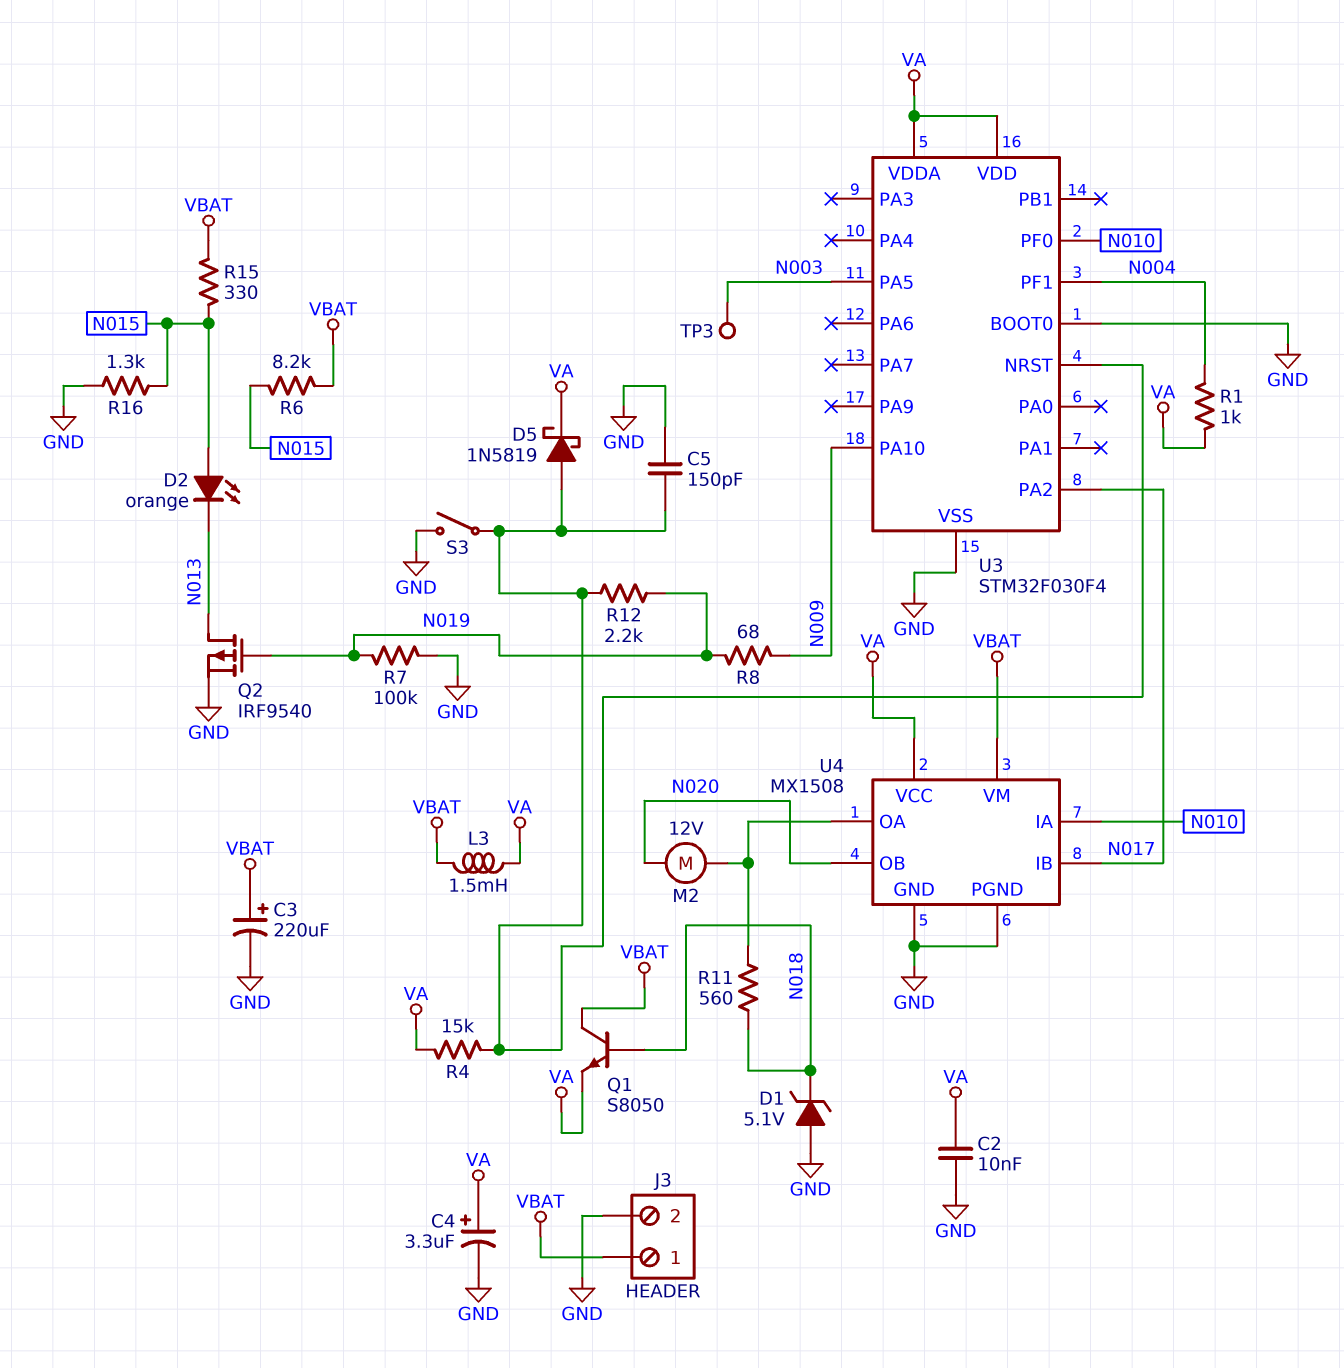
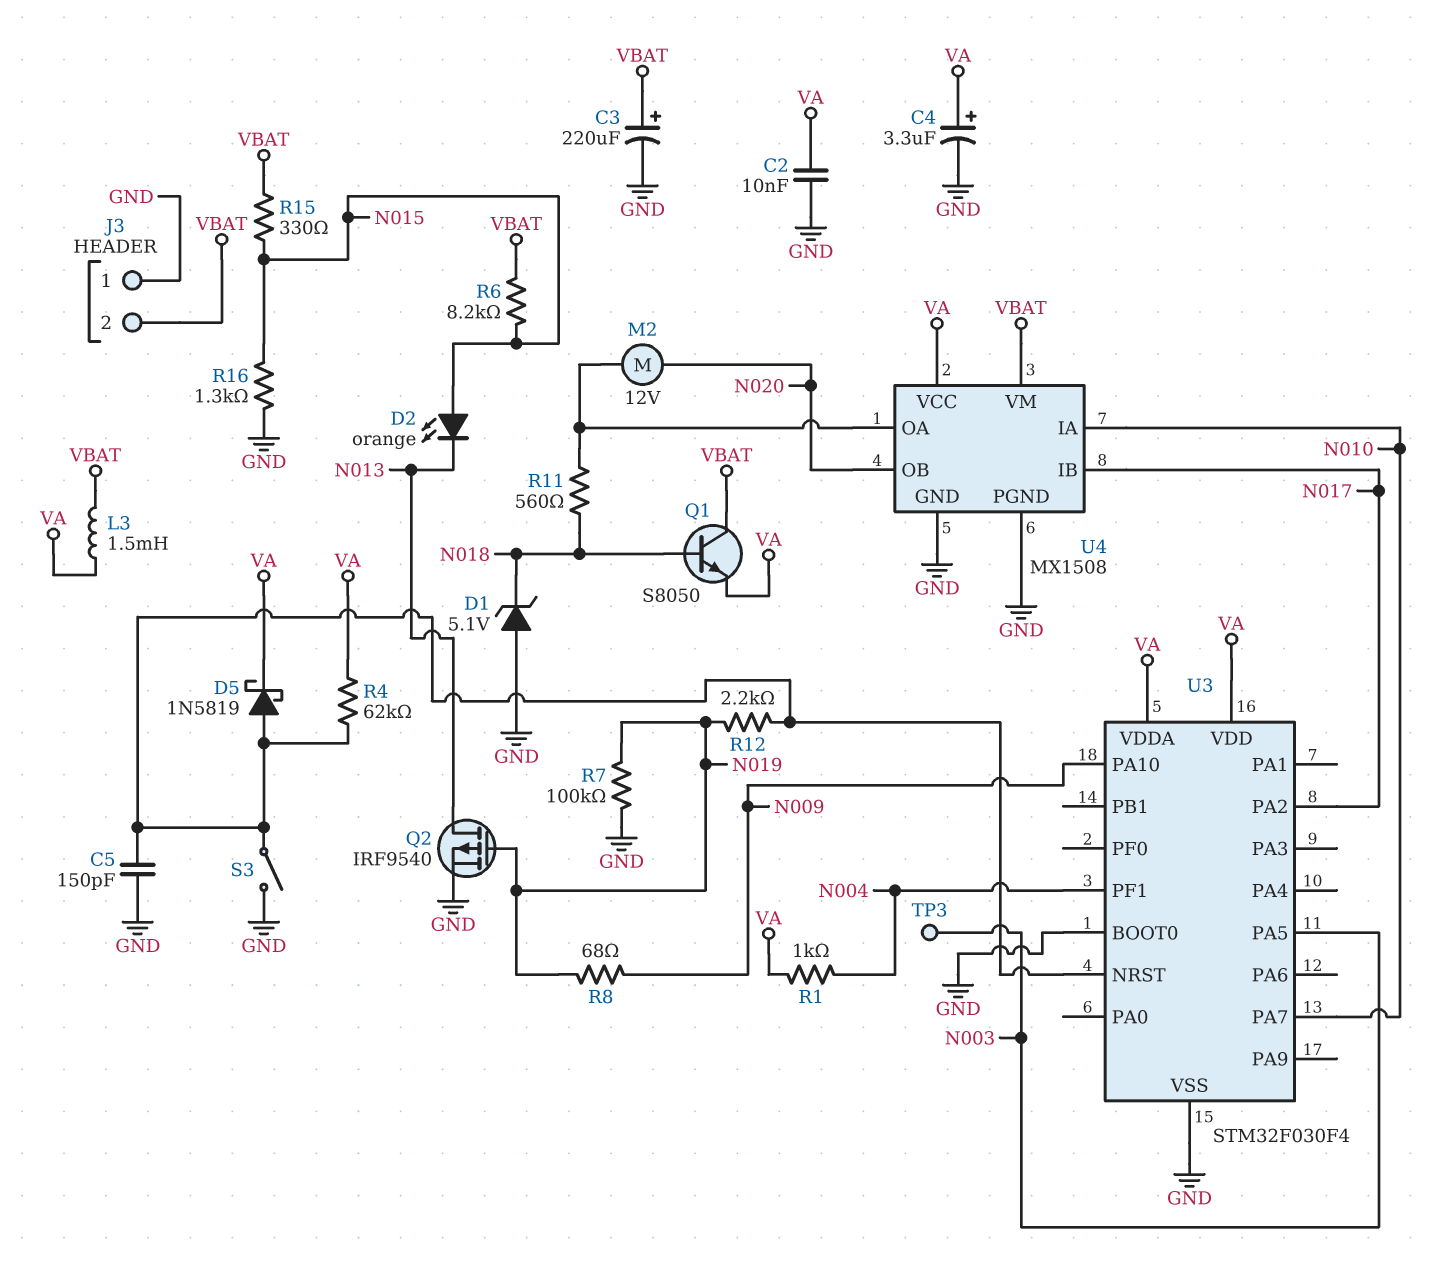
J3 pin 1: VBAT -> GND
J3 pin 2: GND -> VBAT
R4: 15k (U3/NRST, VA) -> 62k (U3/NRST, VA)
U3 pin PA7: none -> N010
U3 pin PF0: N010 -> none

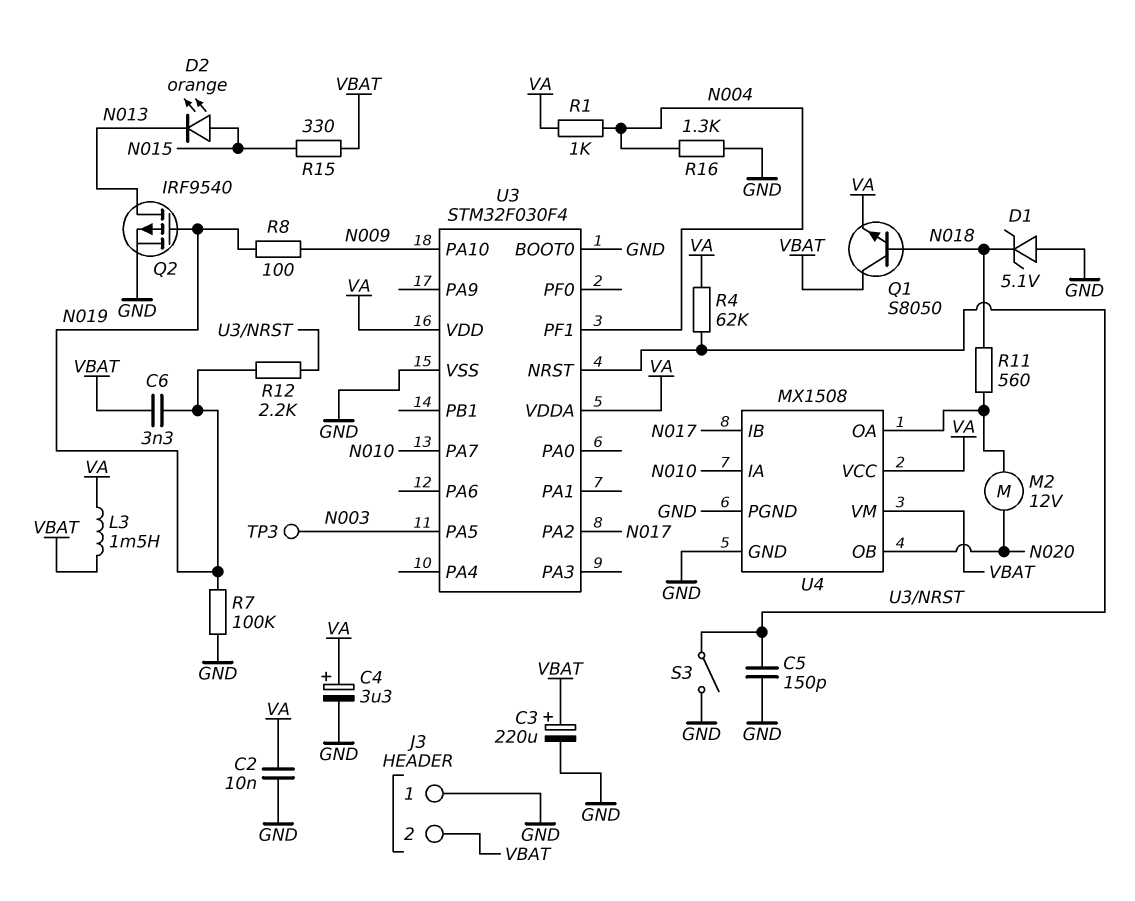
C6: none -> 3.3nF (N019, VBAT)
D5: schottky 1N5819 (A U3/NRST, K VA) -> none
R6: 8.2k (N015, VBAT) -> none
R8: 68 (N009, N019) -> 100 (N009, N019)
R16: 1.3k (GND, N015) -> 1.3k (GND, N004)

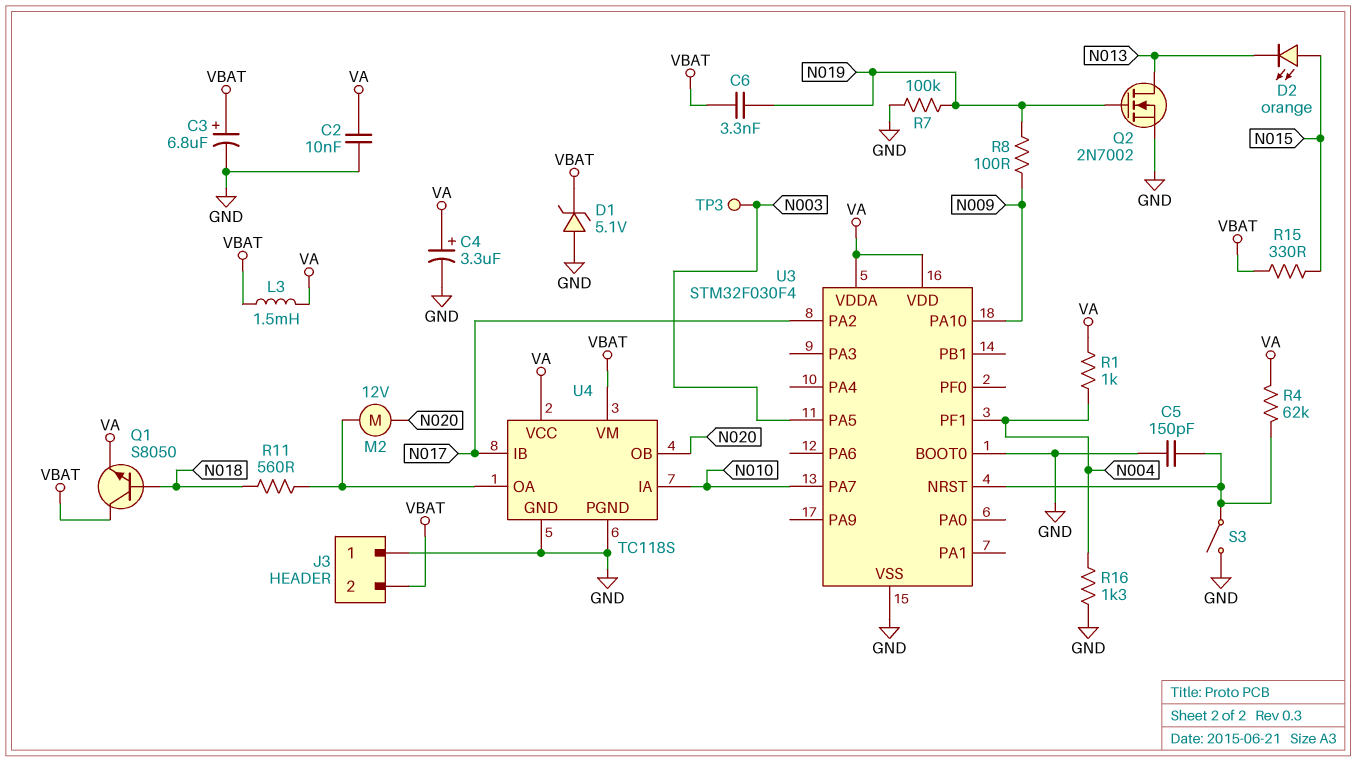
C3: 220uF (plus VBAT, minus GND) -> 6.8uF (plus VBAT, minus GND)
D1: zener 5.1V (A GND, K N018) -> zener 5.1V (A GND, K VBAT)
Q2: PMOS IRF9540 (G N019, D N013, S GND) -> NMOS 2N7002 (G N019, D N013, S GND)
R12: 2.2k (N019, U3/NRST) -> none
U4: MX1508 -> TC118S

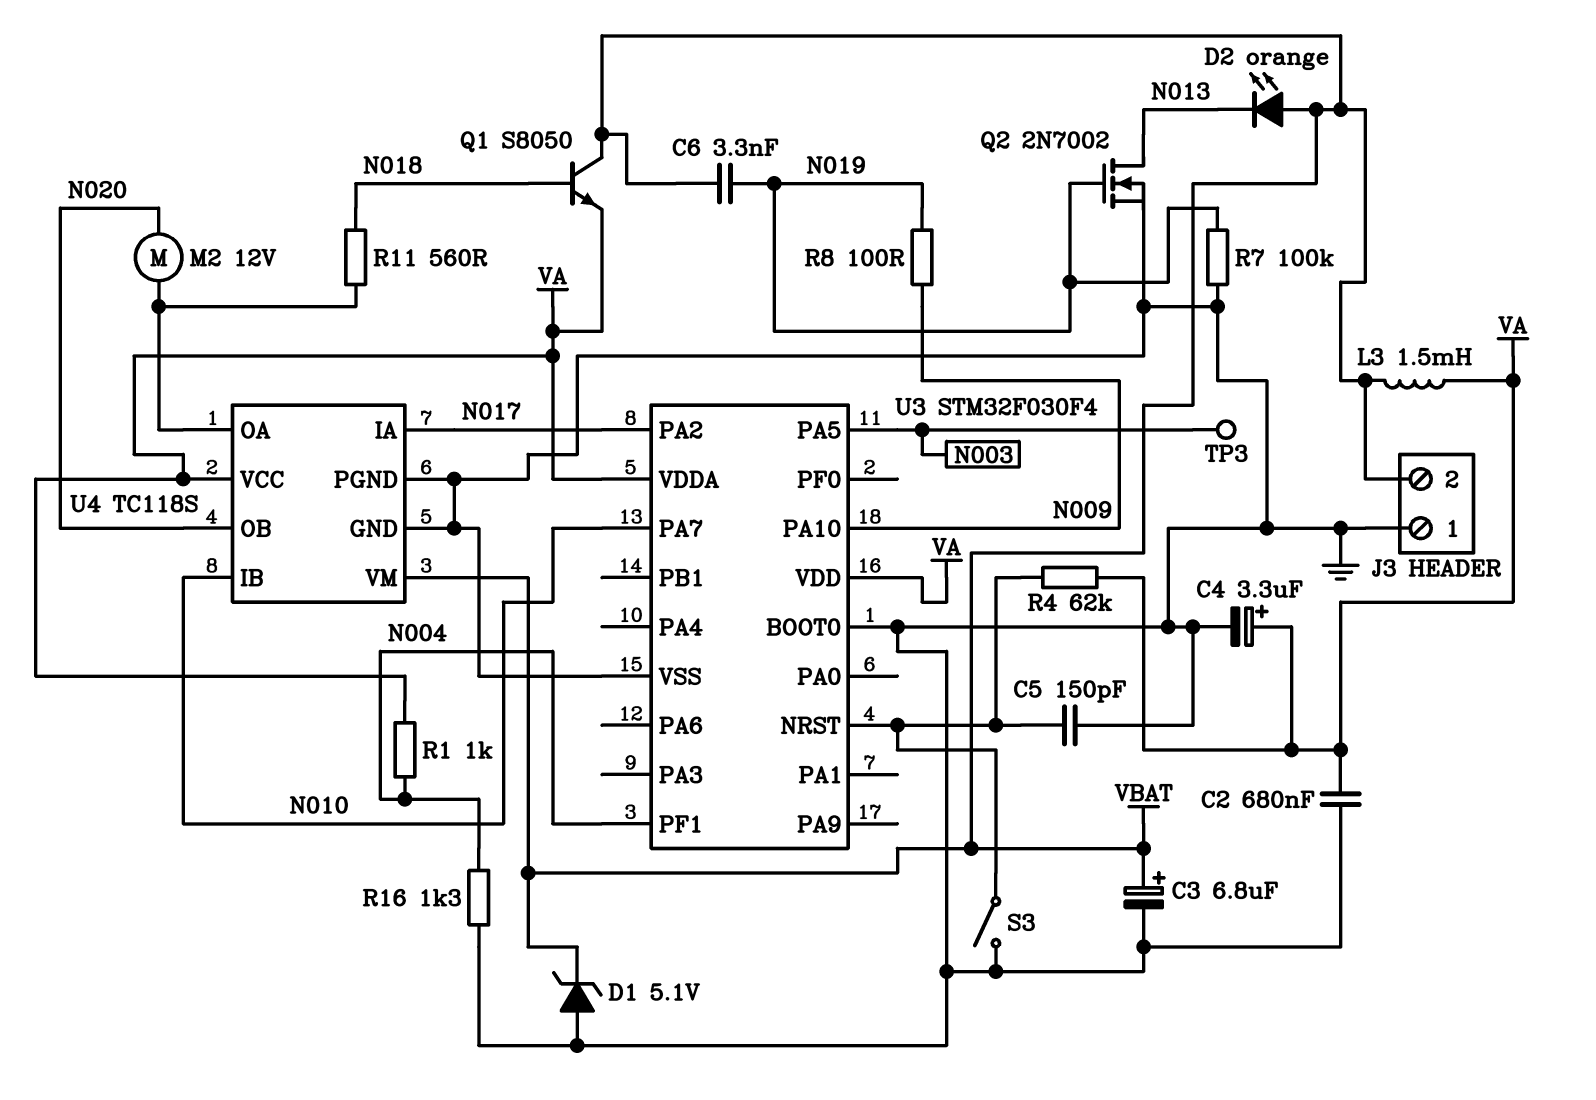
C2: 10nF (GND, VA) -> 680nF (GND, VA)
D2: LED orange (A N015, K N013) -> LED orange (A VBAT, K N013)
R15: 330 (N015, VBAT) -> none
U4 pin IA: N010 -> N017
U4 pin IB: N017 -> N010

